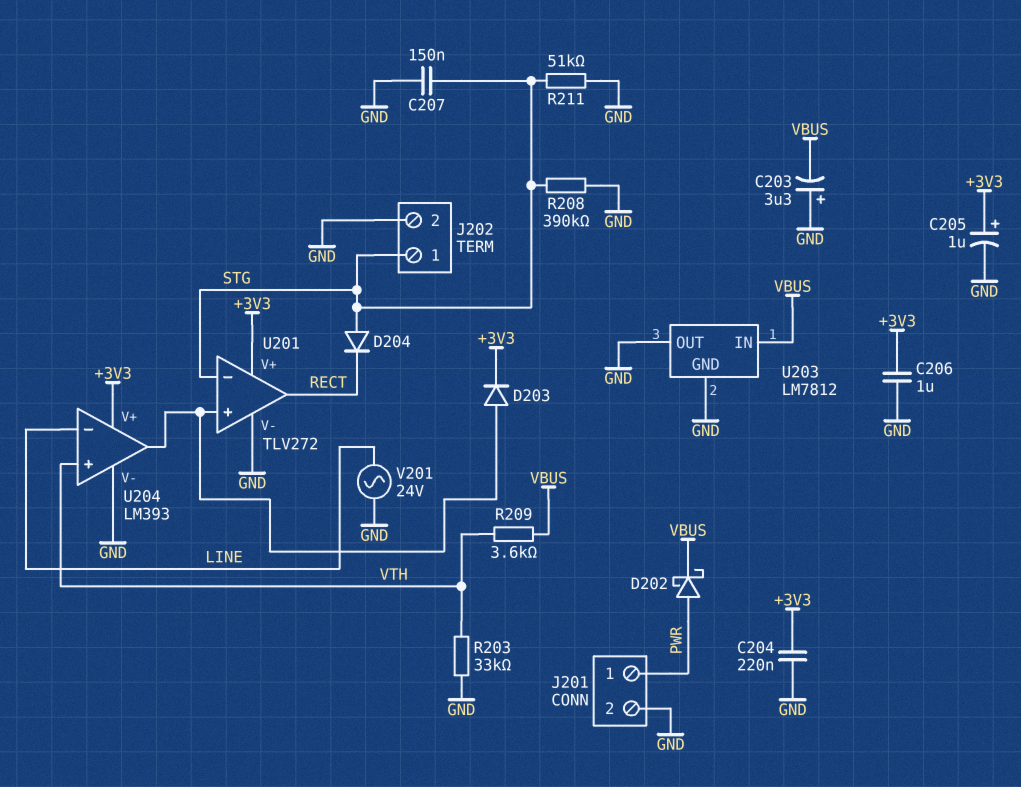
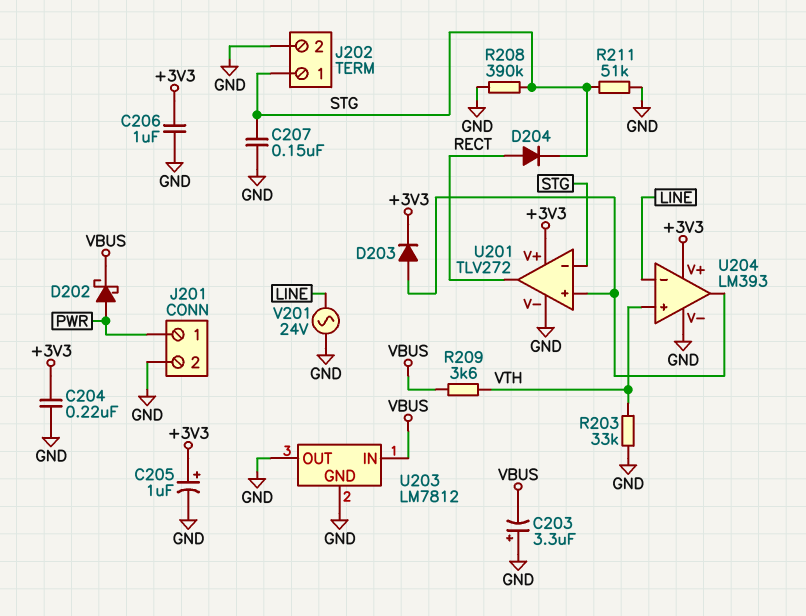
D204: diode (A STG, K RECT) -> diode (A RECT, K STG)

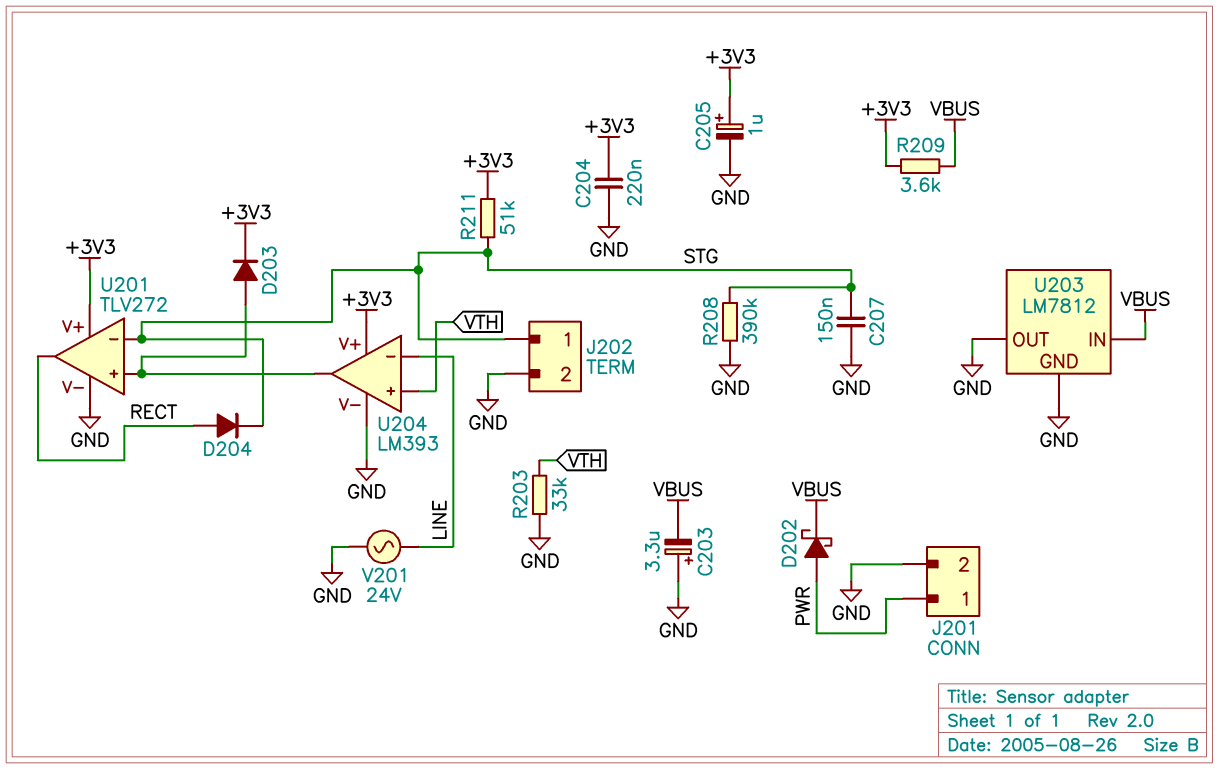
C206: 1uF (+3V3, GND) -> none
R209: 3.6k (VBUS, VTH) -> 3.6k (+3V3, VBUS)
R211: 51k (GND, STG) -> 51k (+3V3, STG)

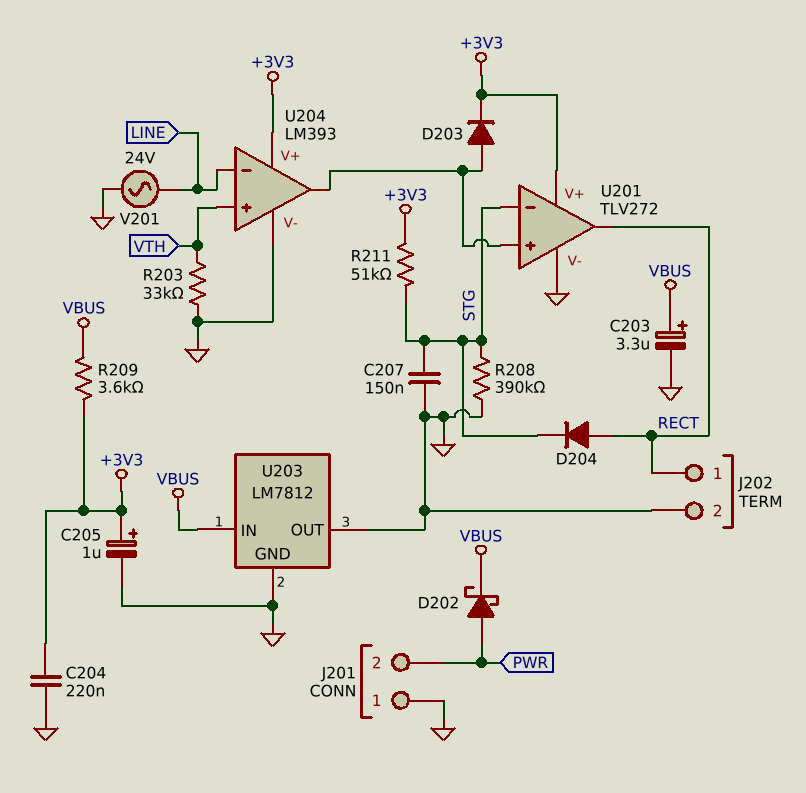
C203: 3.3uF (plus GND, minus VBUS) -> 3.3uF (plus VBUS, minus GND)
J201 pin 1: PWR -> GND
J201 pin 2: GND -> PWR
J202 pin 1: STG -> RECT

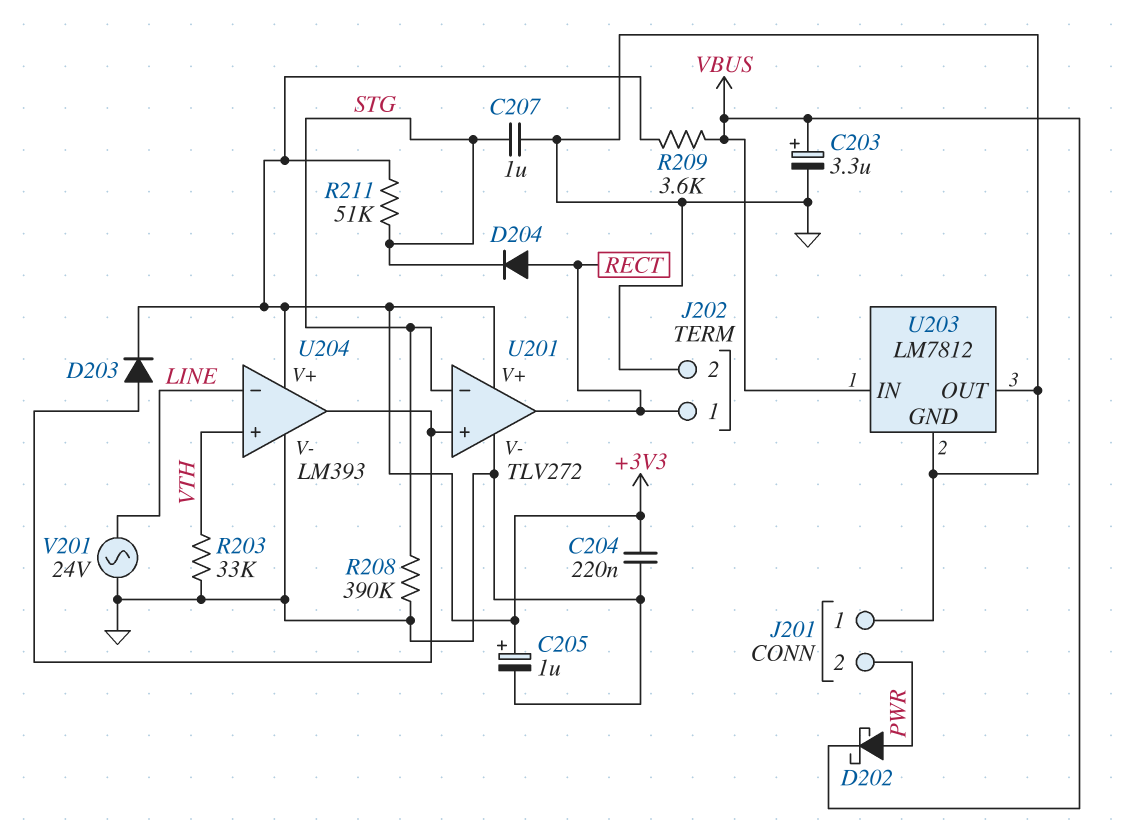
C207: 150nF (GND, STG) -> 1uF (GND, STG)

